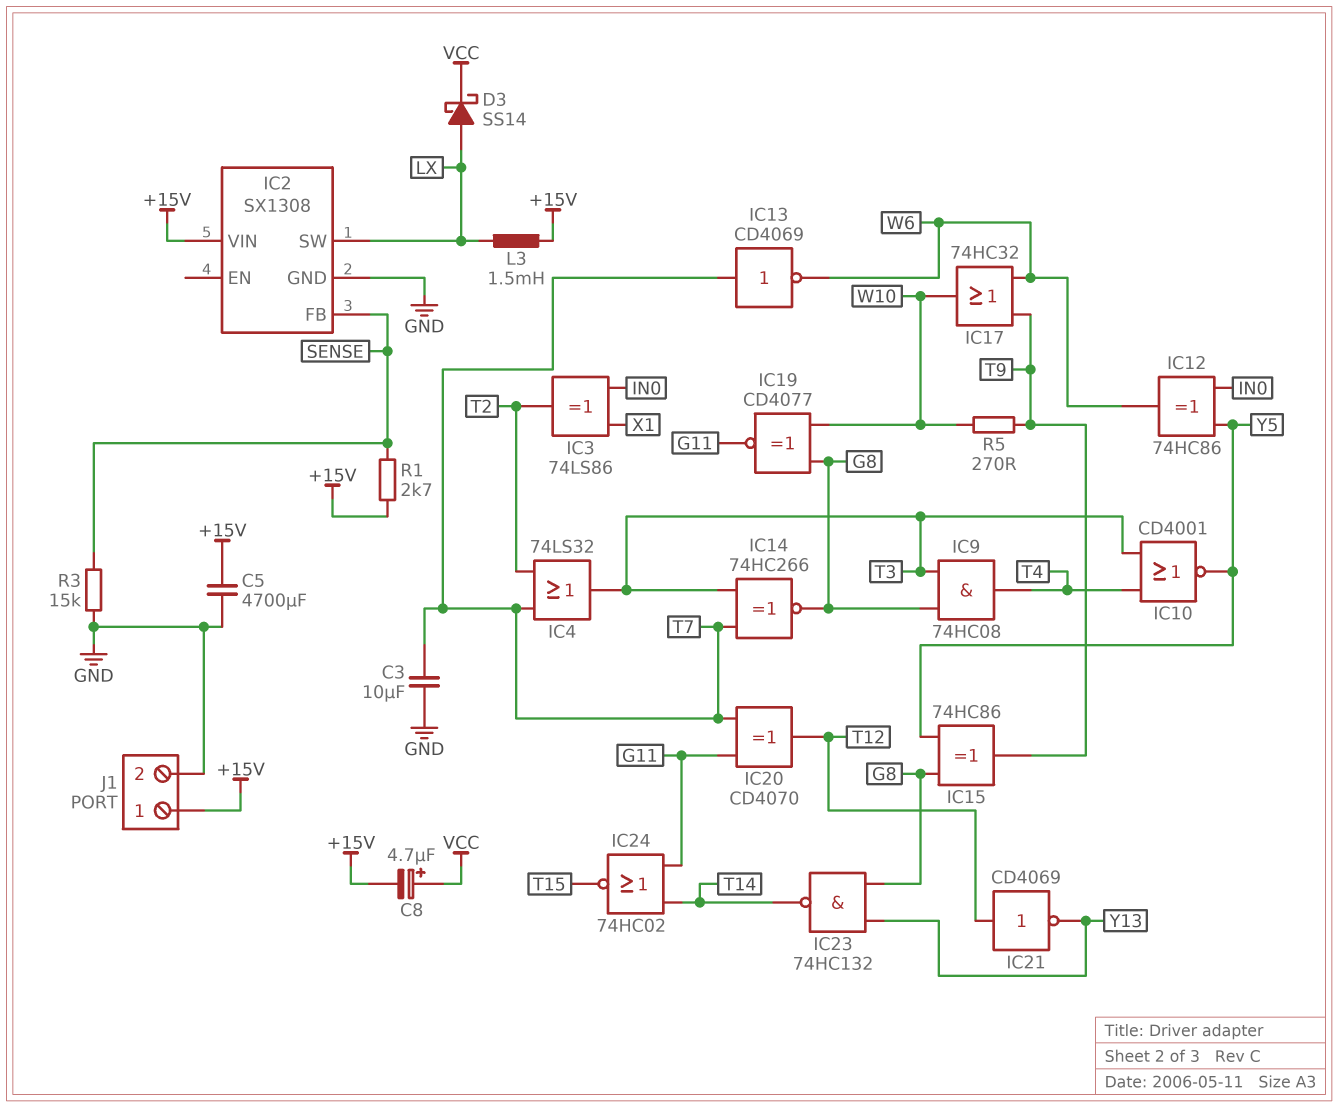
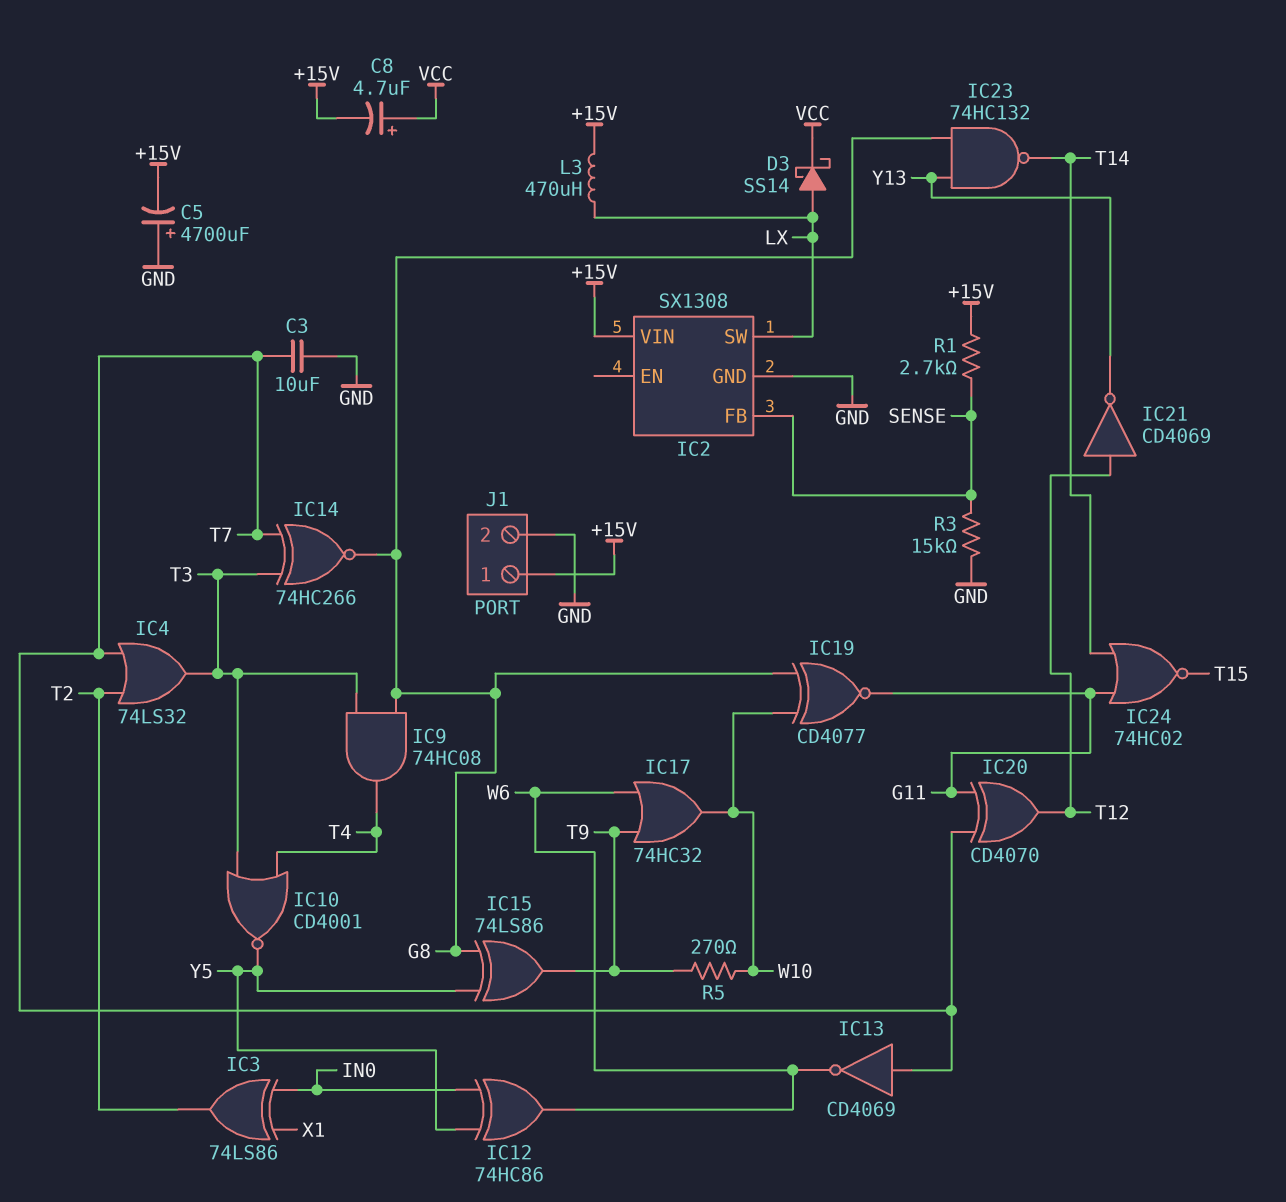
C5: 4700uF (+15V, GND) -> 4700uF (plus GND, minus +15V)
IC15: XOR 74HC86 (in G8, in Y5, out T9) -> XOR 74LS86 (in G8, in Y5, out T9)
L3: 1.5mH (+15V, LX) -> 470uH (+15V, LX)

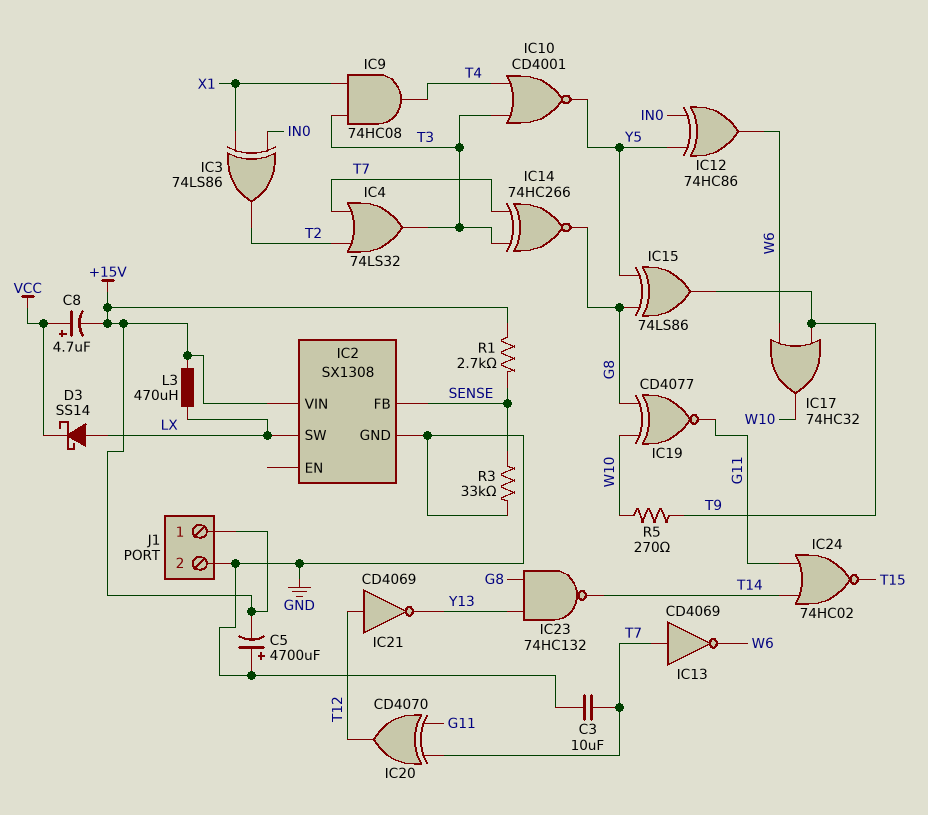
IC9: AND 74HC08 (in G8, in T3, out T4) -> AND 74HC08 (in T3, in X1, out T4)
R3: 15k (GND, SENSE) -> 33k (GND, SENSE)

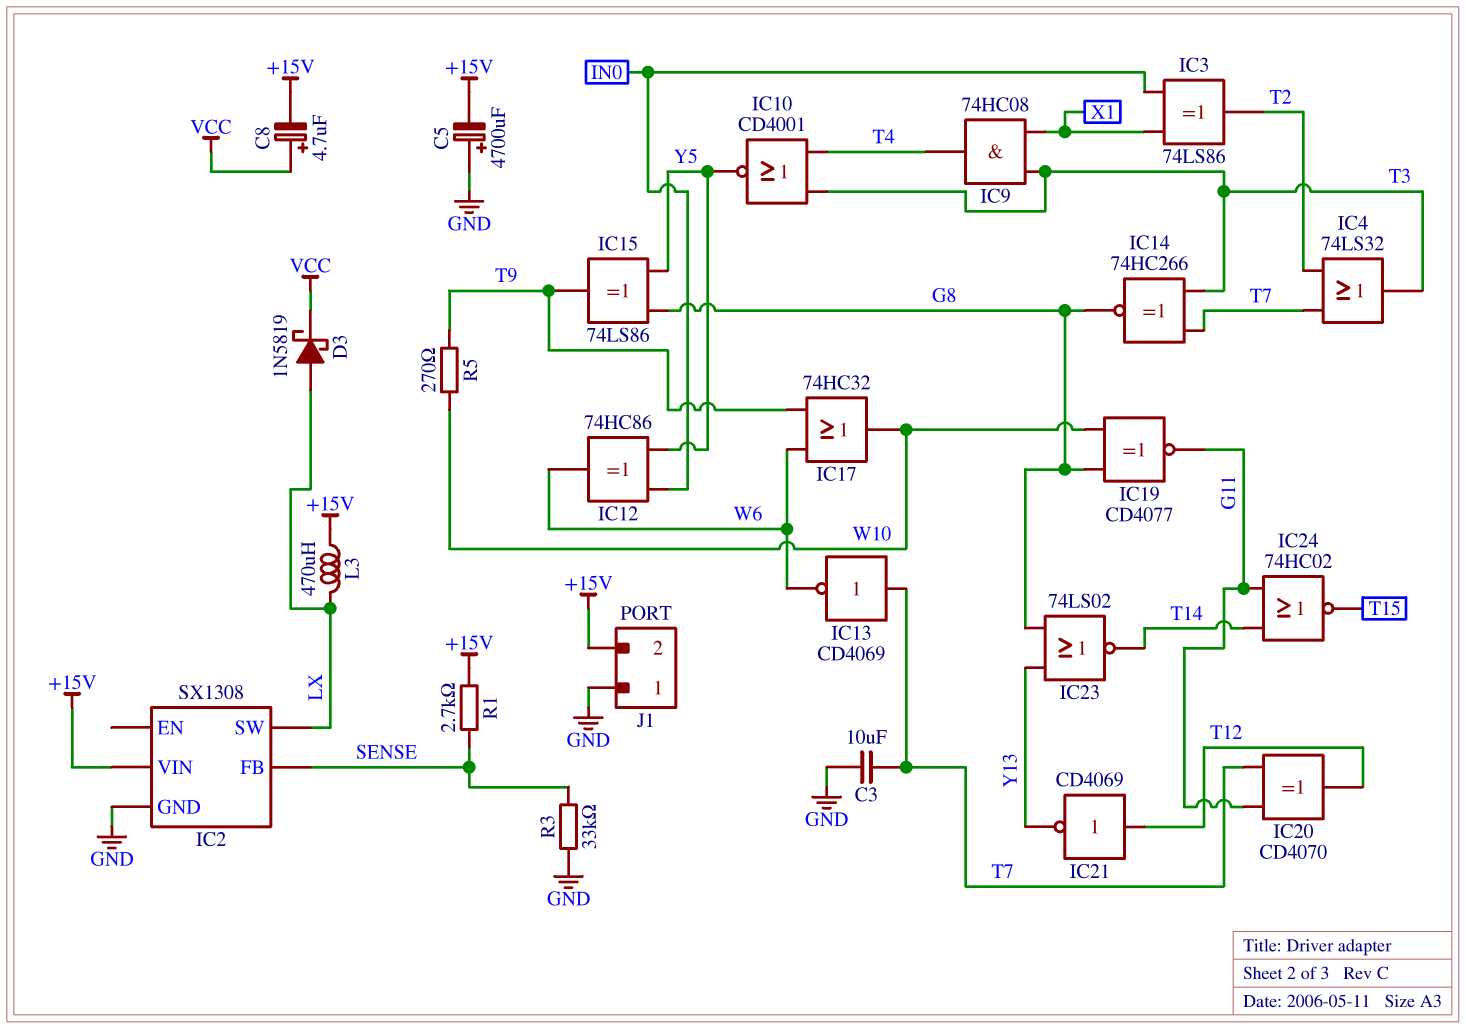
D3: schottky SS14 (A LX, K VCC) -> schottky 1N5819 (A LX, K VCC)
IC23: NAND 74HC132 (in G8, in Y13, out T14) -> NOR 74LS02 (in G8, in Y13, out T14)
J1 pin 1: +15V -> GND
J1 pin 2: GND -> +15V

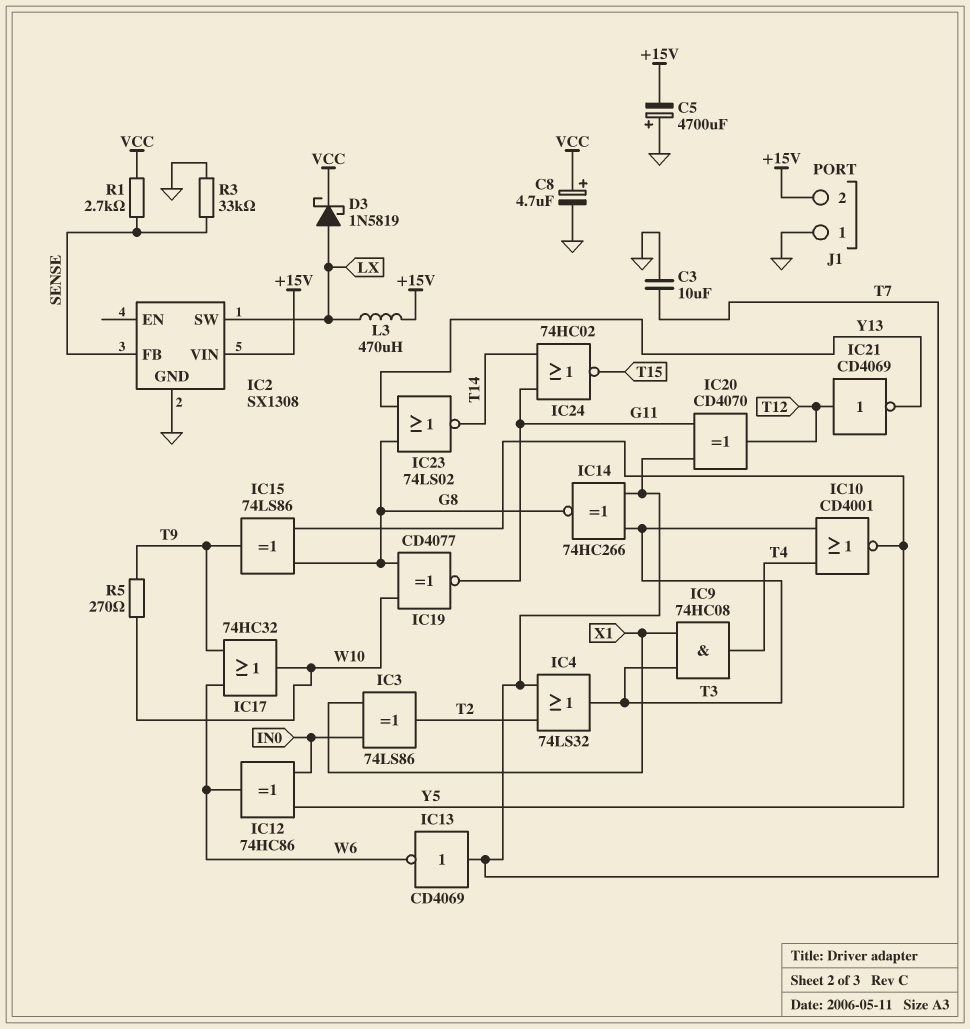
C8: 4.7uF (plus VCC, minus +15V) -> 4.7uF (plus VCC, minus GND)
R1: 2.7k (+15V, SENSE) -> 2.7k (SENSE, VCC)

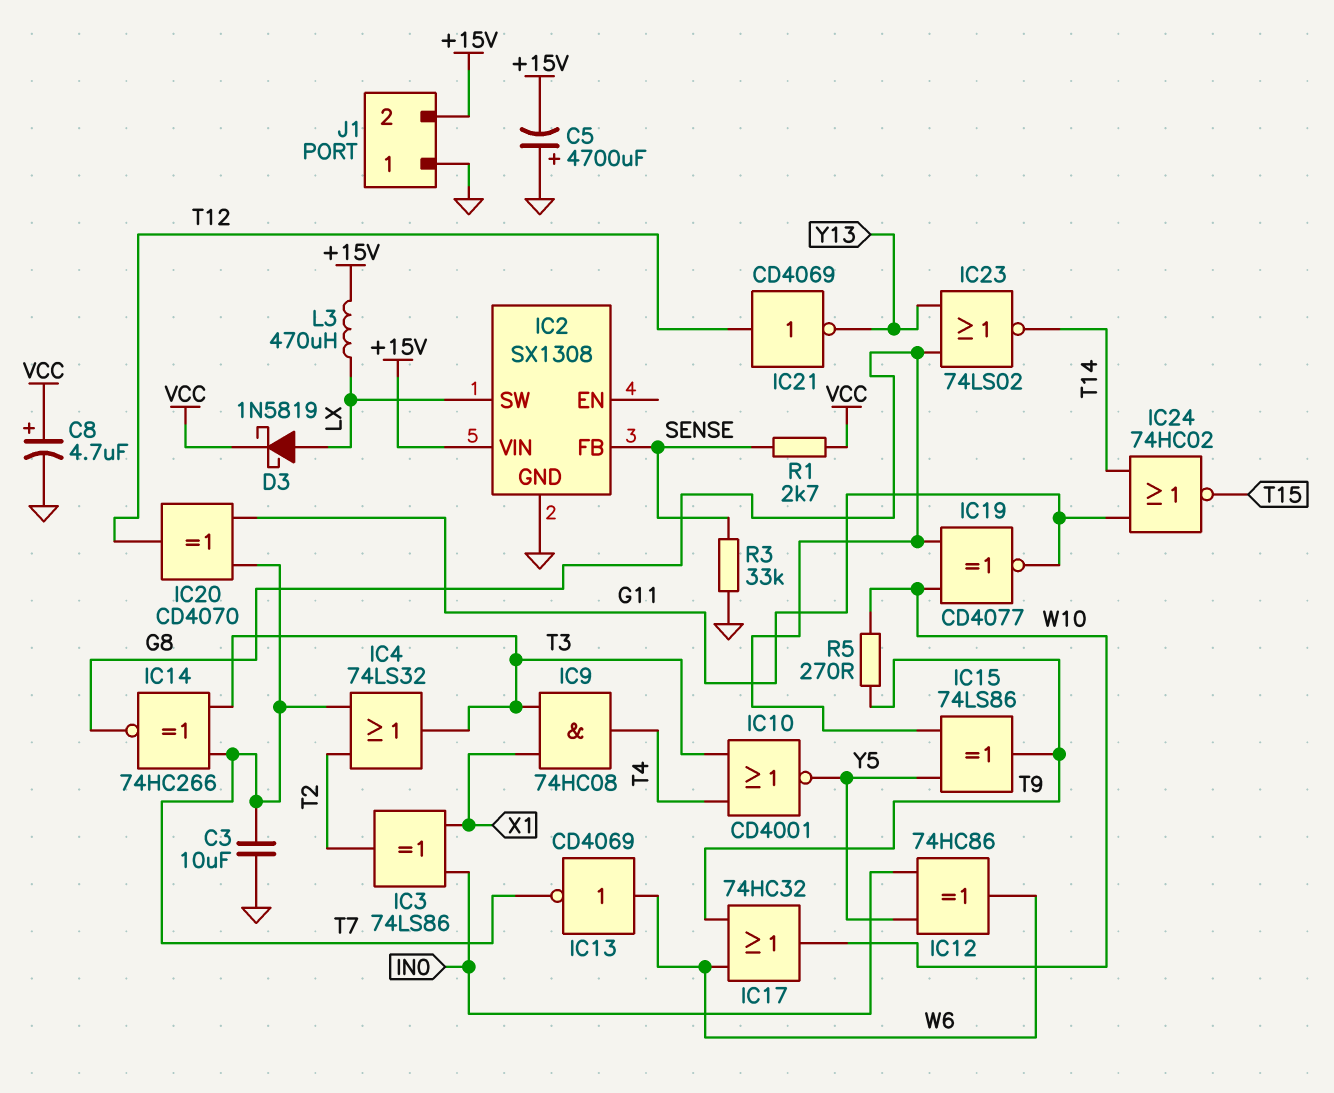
IC13: NOT CD4069 (in T7, out W6) -> NOT CD4069 (in W6, out T7)

